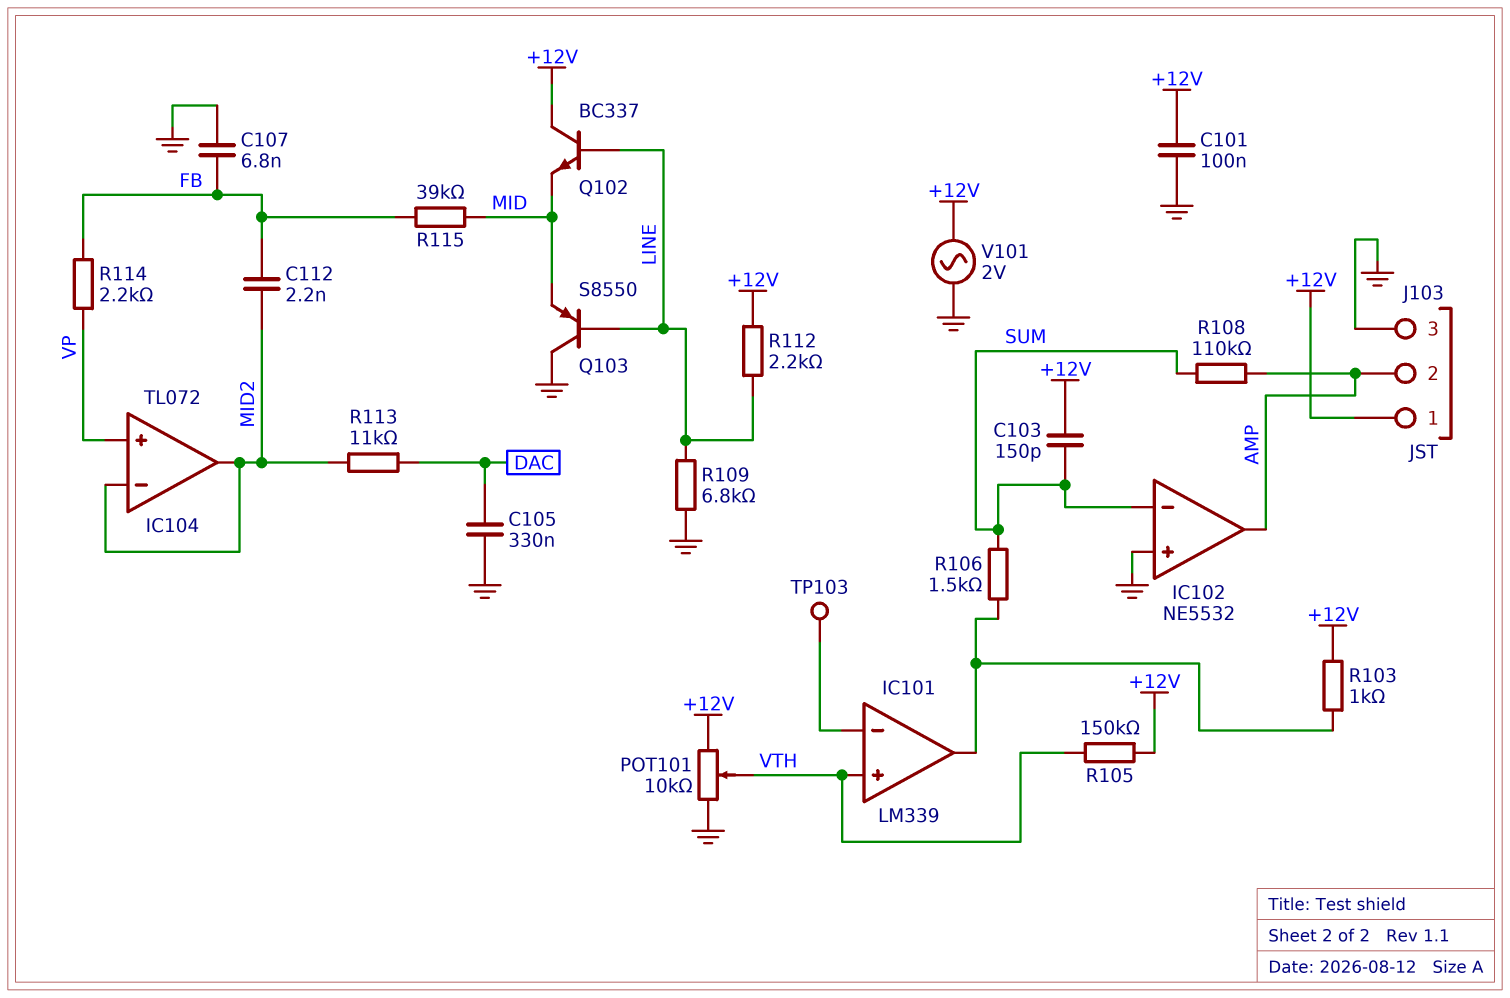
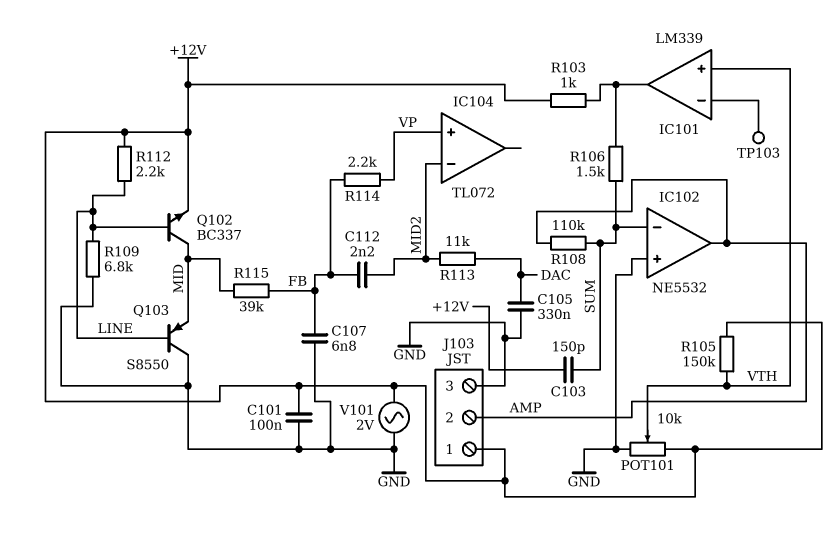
IC104 pin out: MID2 -> none
Q102: NPN BC337 (B LINE, C +12V, E MID) -> NPN BC337 (B LINE, C MID, E +12V)

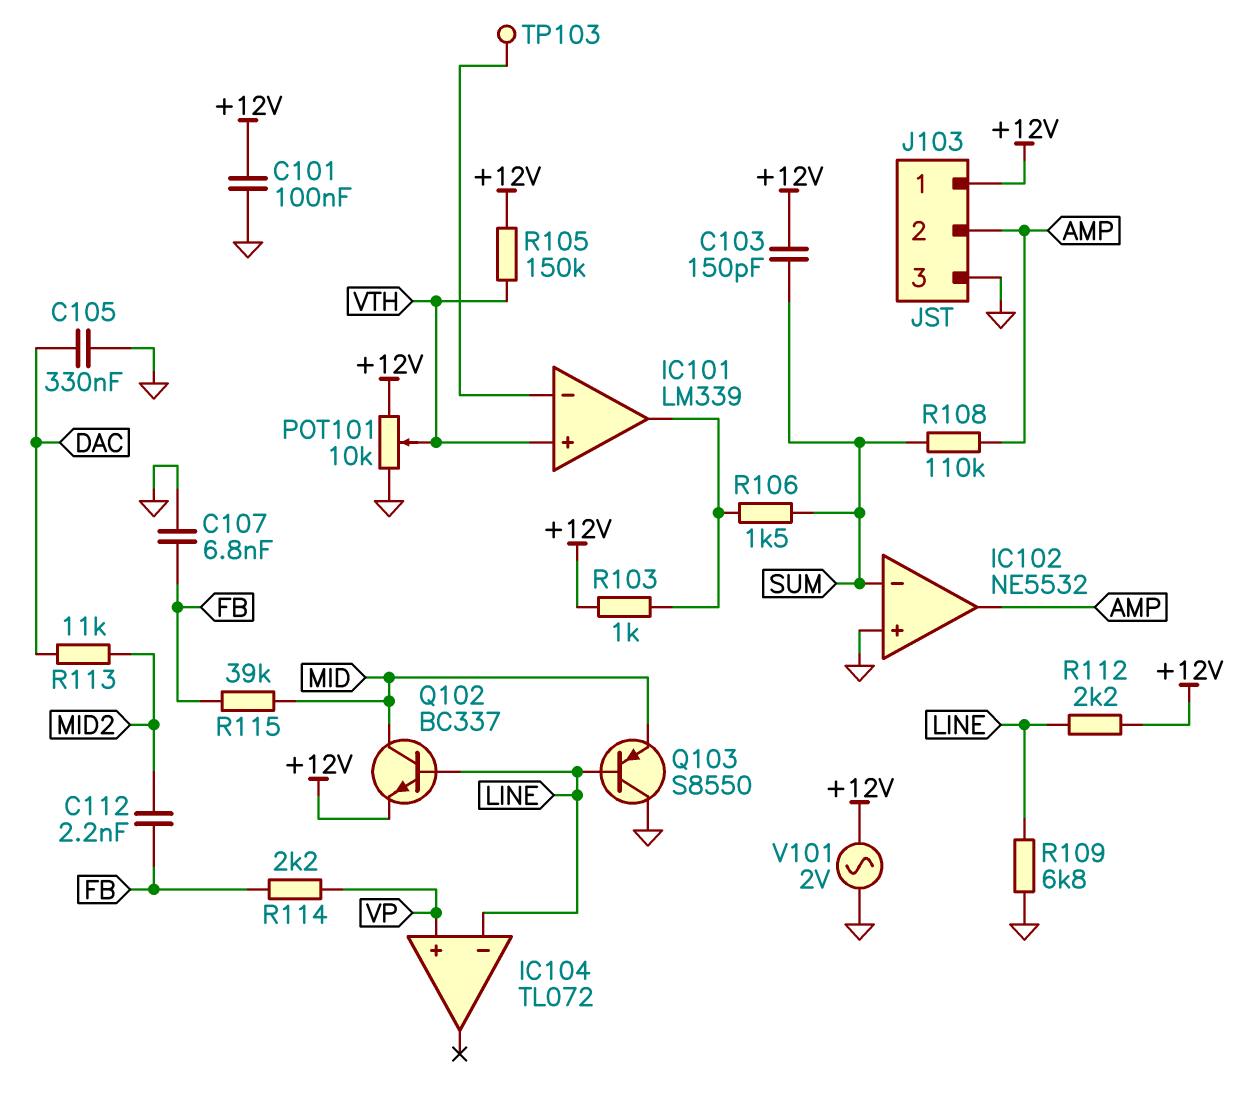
IC104 pin in-: MID2 -> LINE

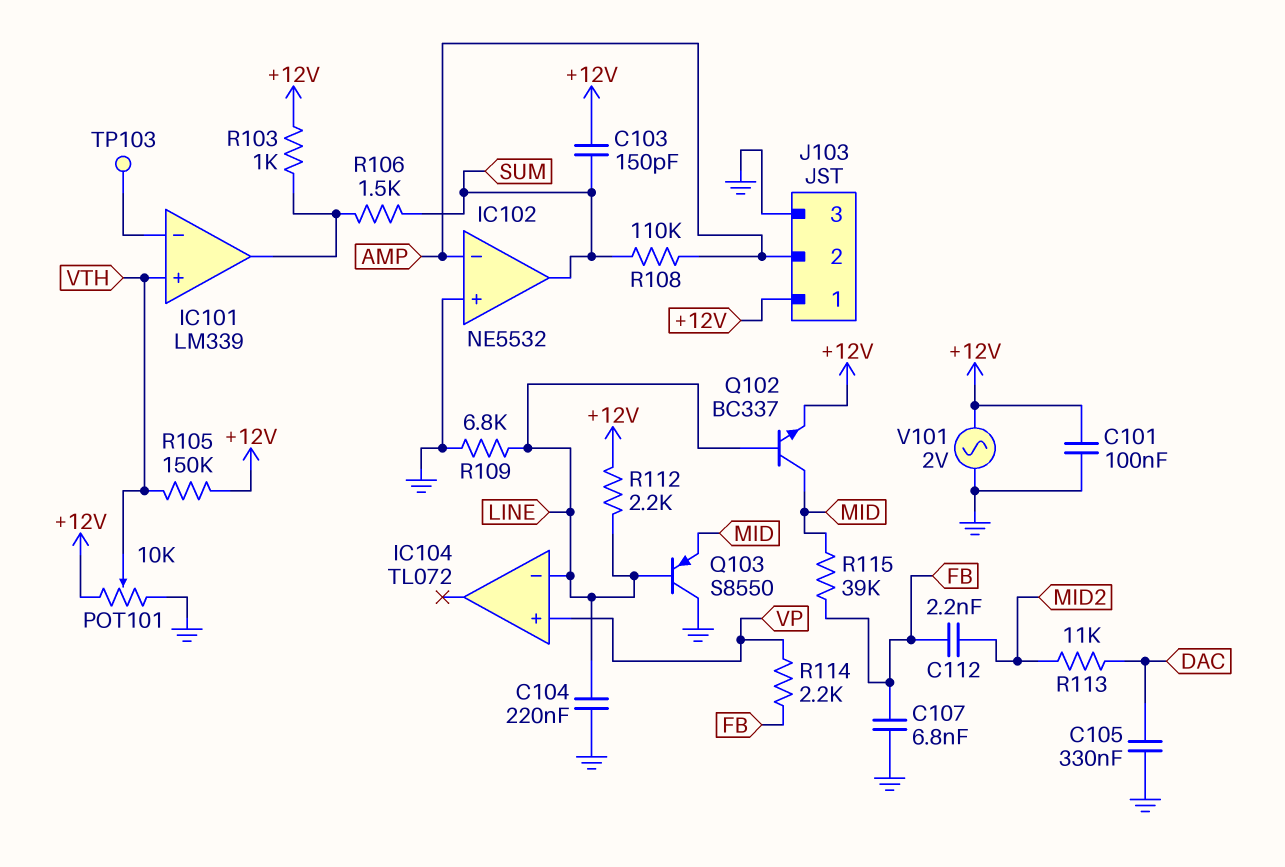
C104: none -> 220nF (GND, LINE)
IC102 pin in-: SUM -> AMP
IC102 pin out: AMP -> SUM

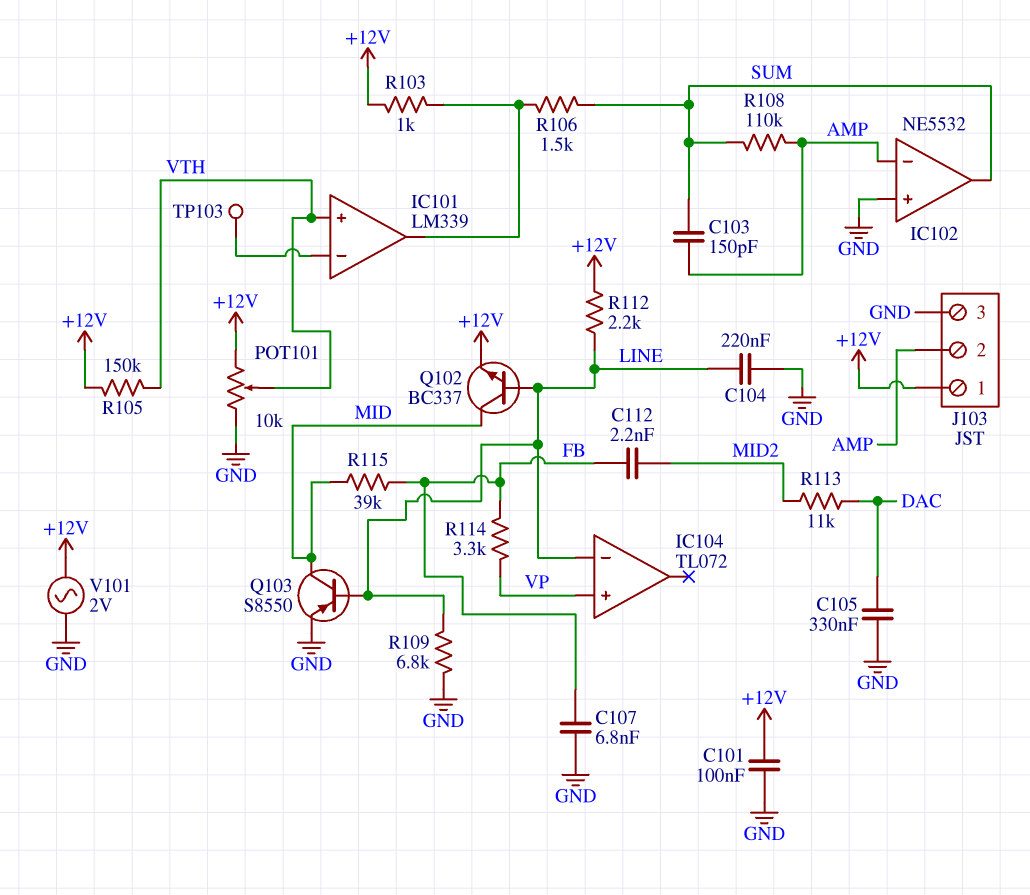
C103: 150pF (+12V, SUM) -> 150pF (AMP, SUM)
Q103: PNP S8550 (B LINE, C GND, E MID) -> PNP S8550 (B LINE, C MID, E GND)
R114: 2.2k (FB, VP) -> 3.3k (FB, VP)

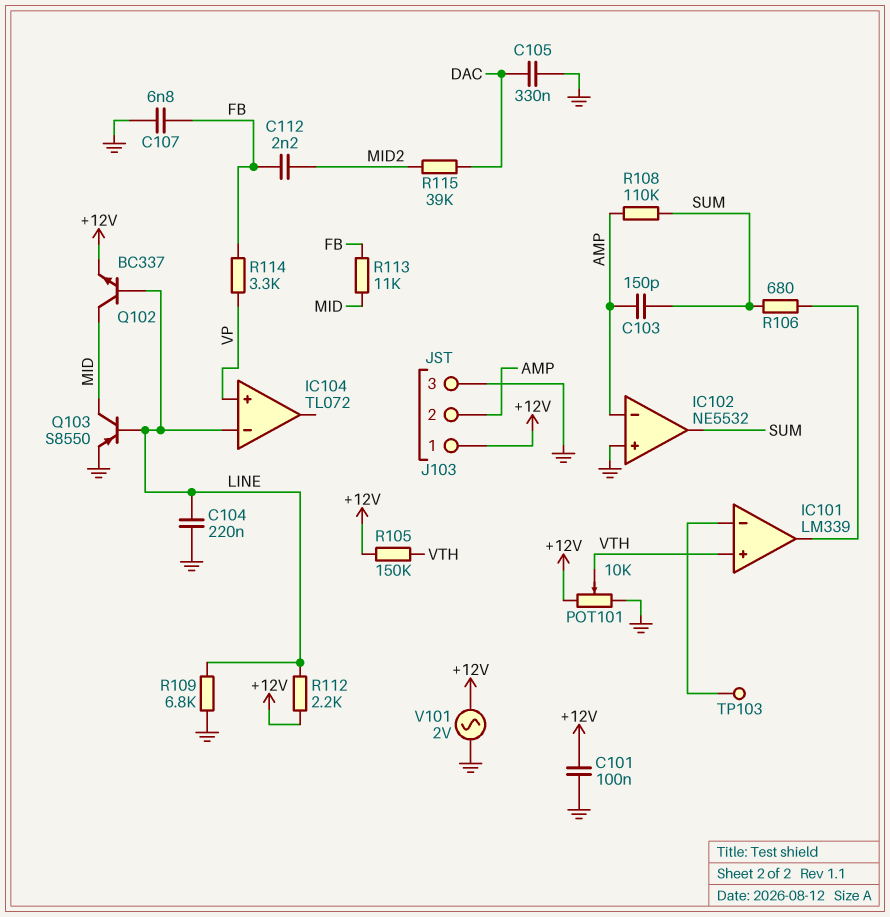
R103: 1k (+12V, IC101/out) -> none
R106: 1.5k (IC101/out, SUM) -> 680 (IC101/out, SUM)
R113: 11k (DAC, MID2) -> 11k (FB, MID)
R115: 39k (FB, MID) -> 39k (DAC, MID2)

